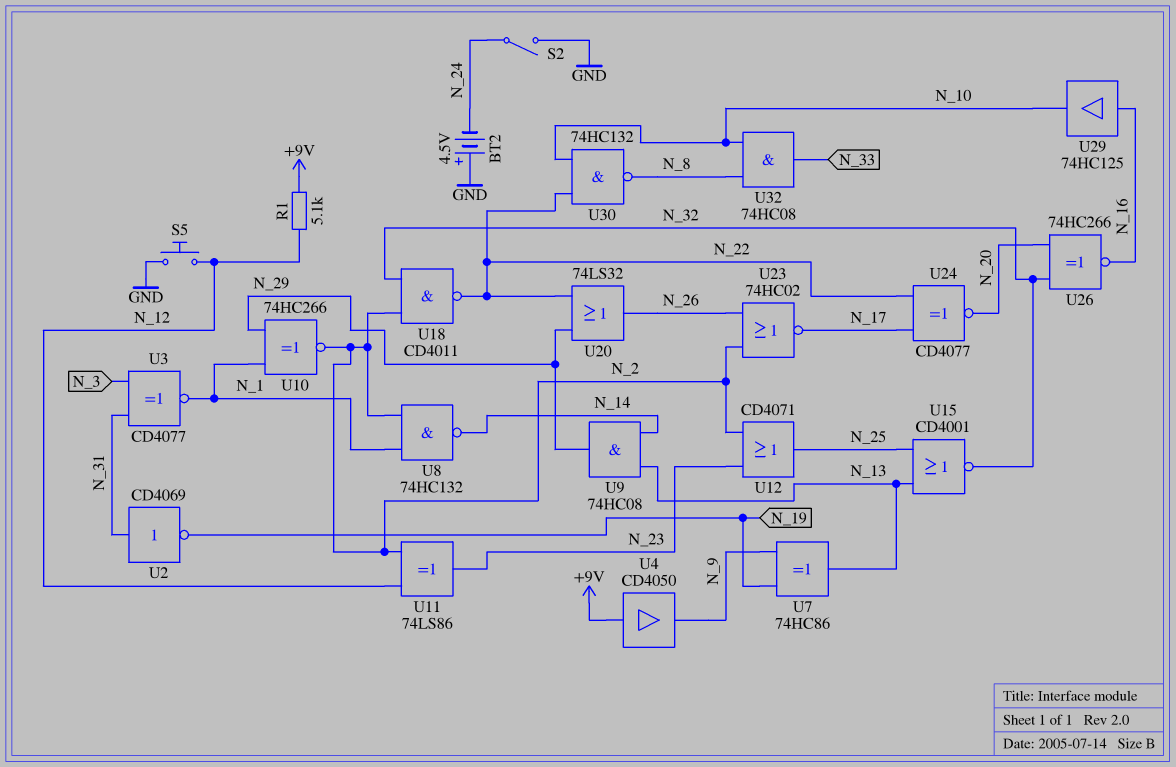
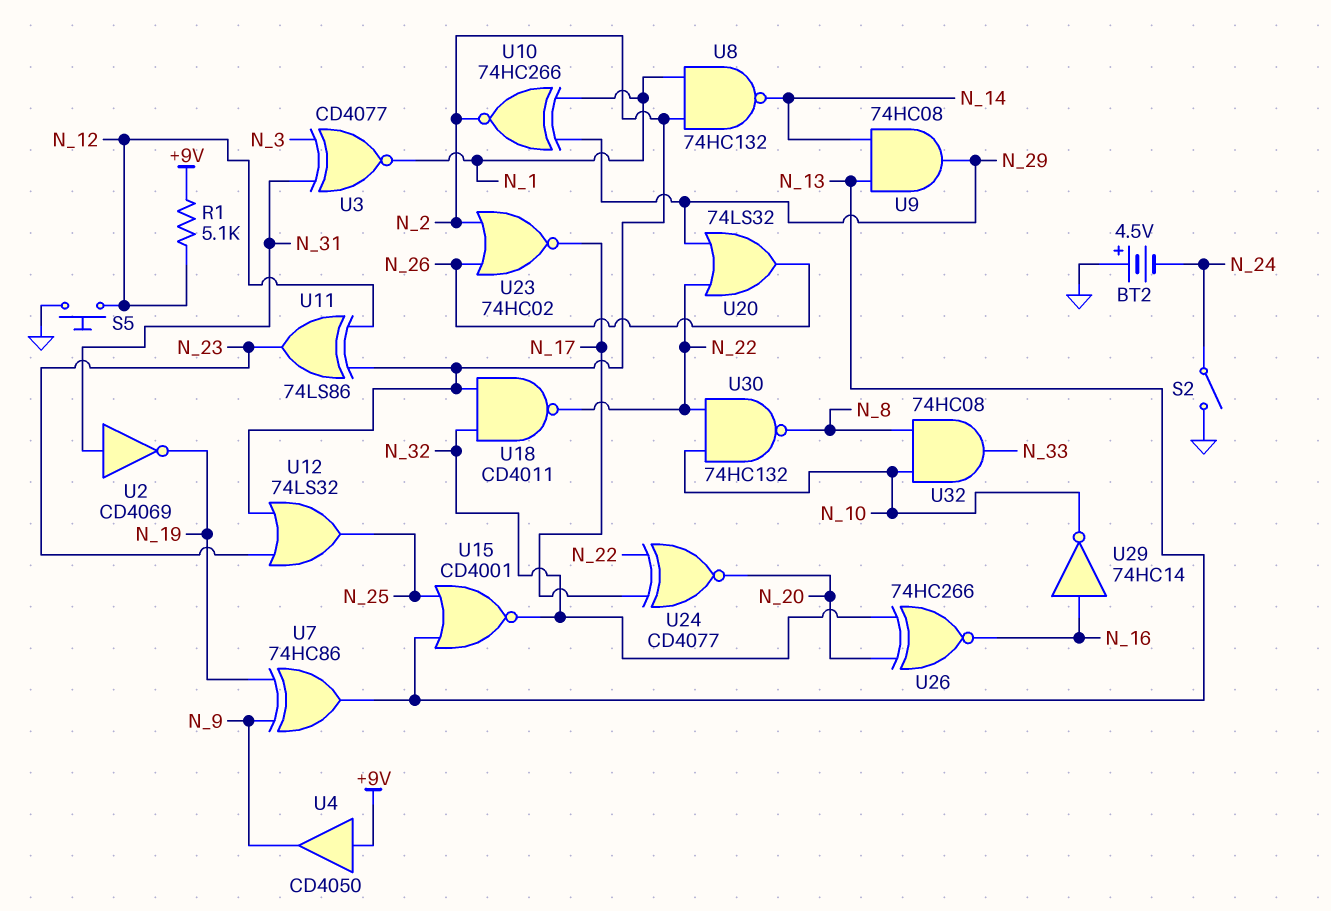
U12: OR CD4071 (in N_2, in N_23, out N_25) -> OR 74LS32 (in N_2, in N_23, out N_25)
U29: buffer 74HC125 (in N_16, out N_10) -> NOT 74HC14 (in N_16, out N_10)

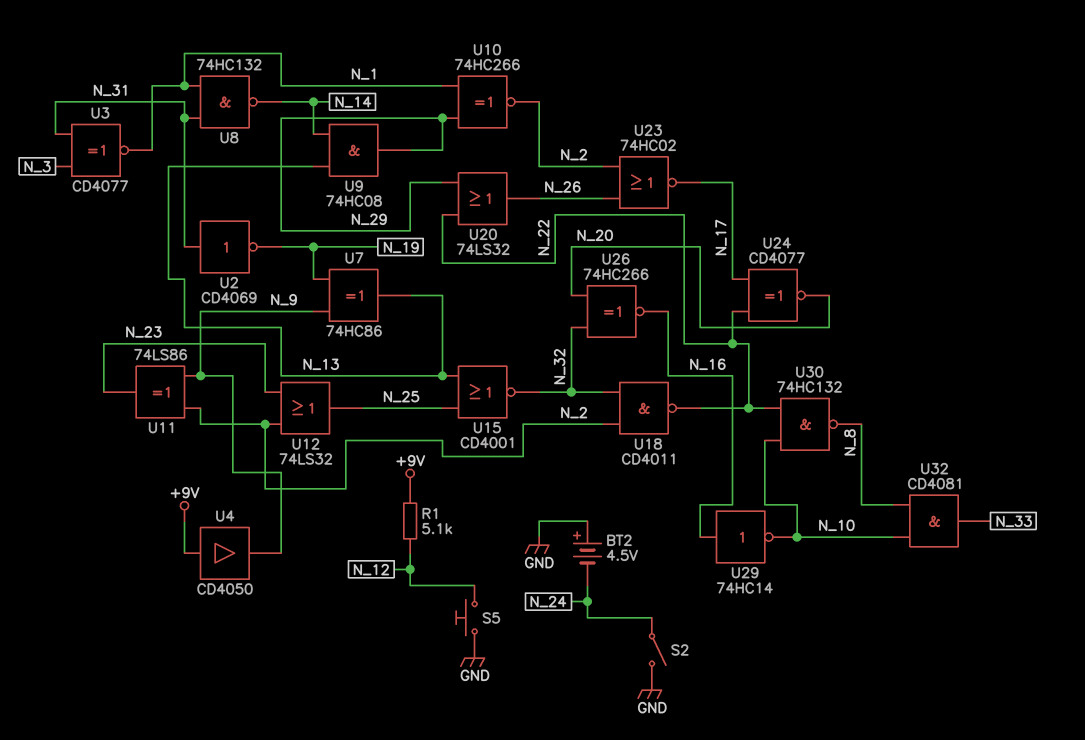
U8: NAND 74HC132 (in N_1, in N_2, out N_14) -> NAND 74HC132 (in N_1, in N_31, out N_14)
U11: XOR 74LS86 (in N_2, in N_12, out N_23) -> XOR 74LS86 (in N_2, in N_9, out N_23)
U32: AND 74HC08 (in N_8, in N_10, out N_33) -> AND CD4081 (in N_8, in N_10, out N_33)

